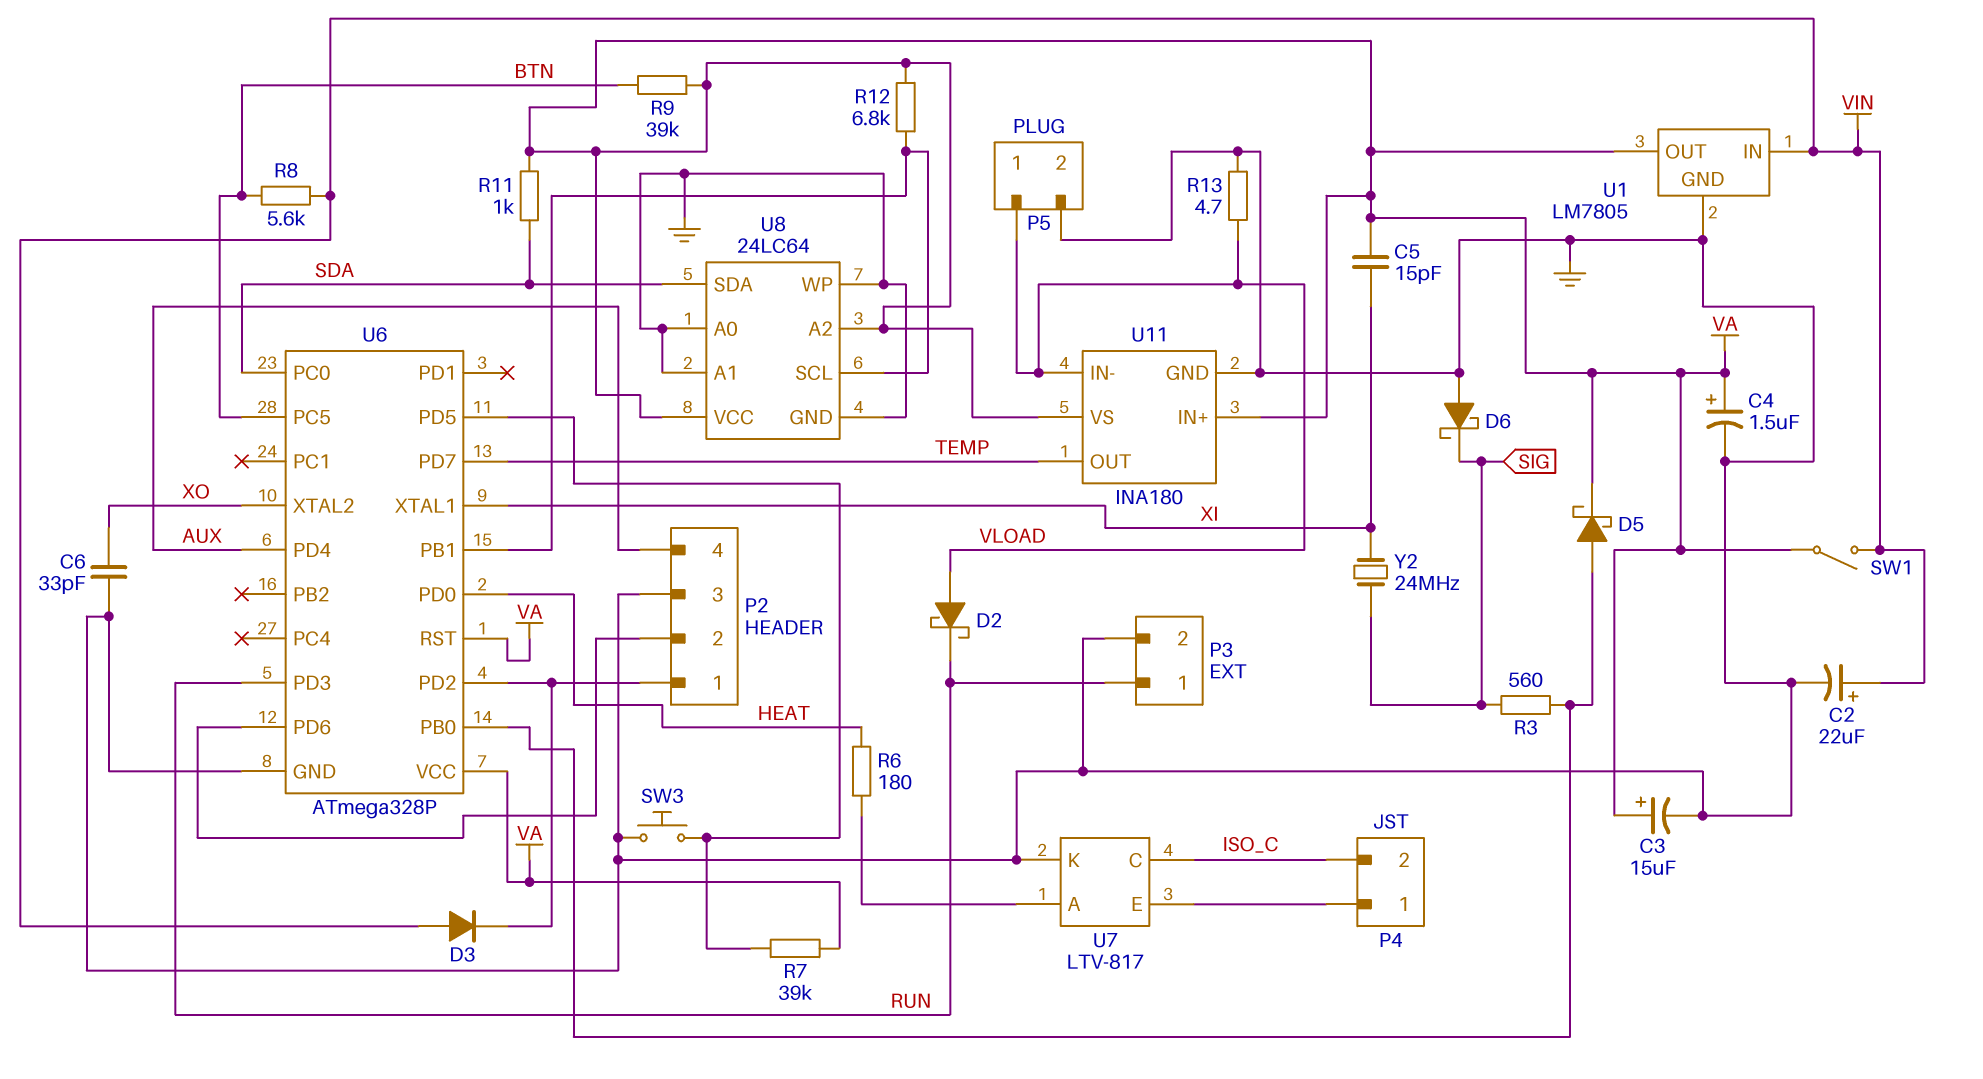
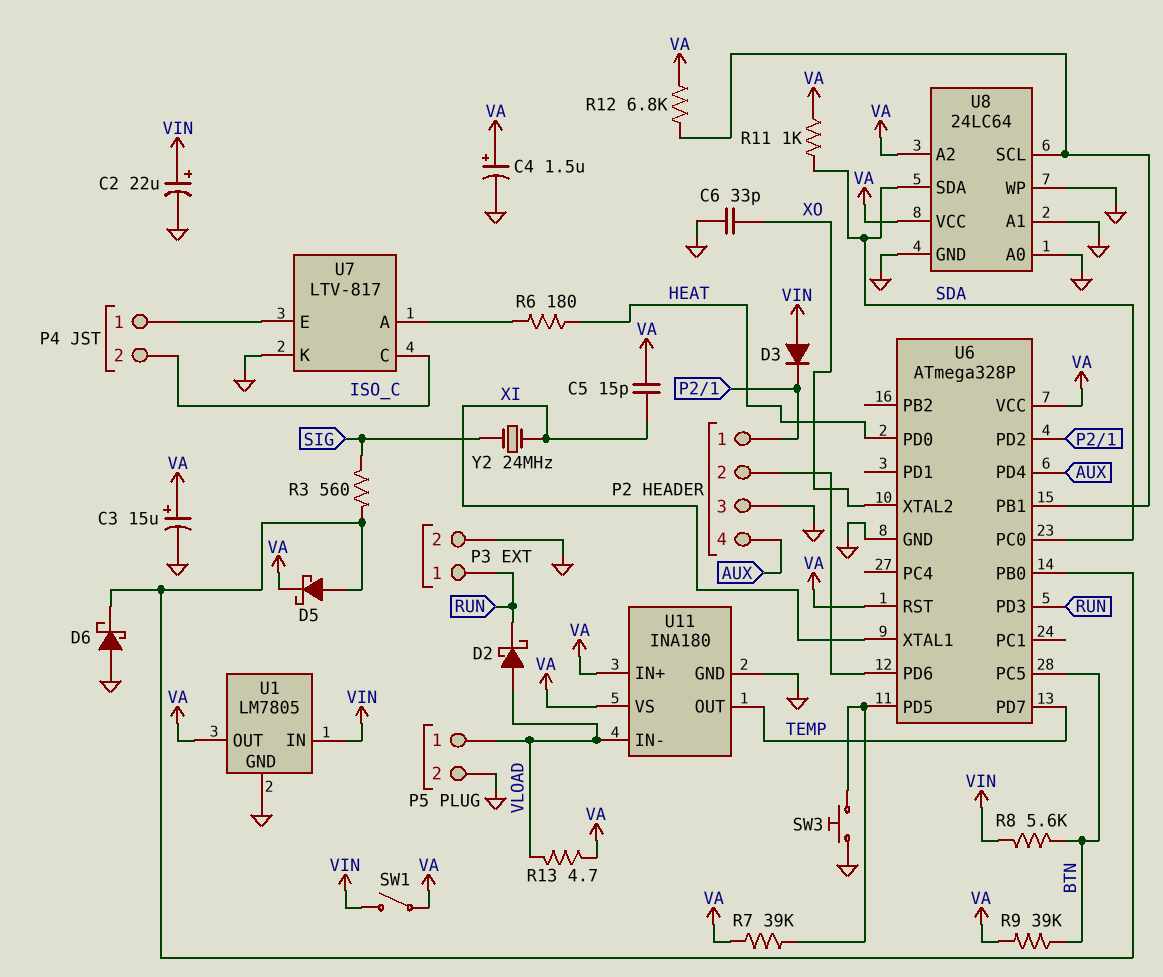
D6: schottky (A GND, K SIG) -> schottky (A GND, K U6/PB0)
R13: 4.7 (GND, VLOAD) -> 4.7 (VA, VLOAD)

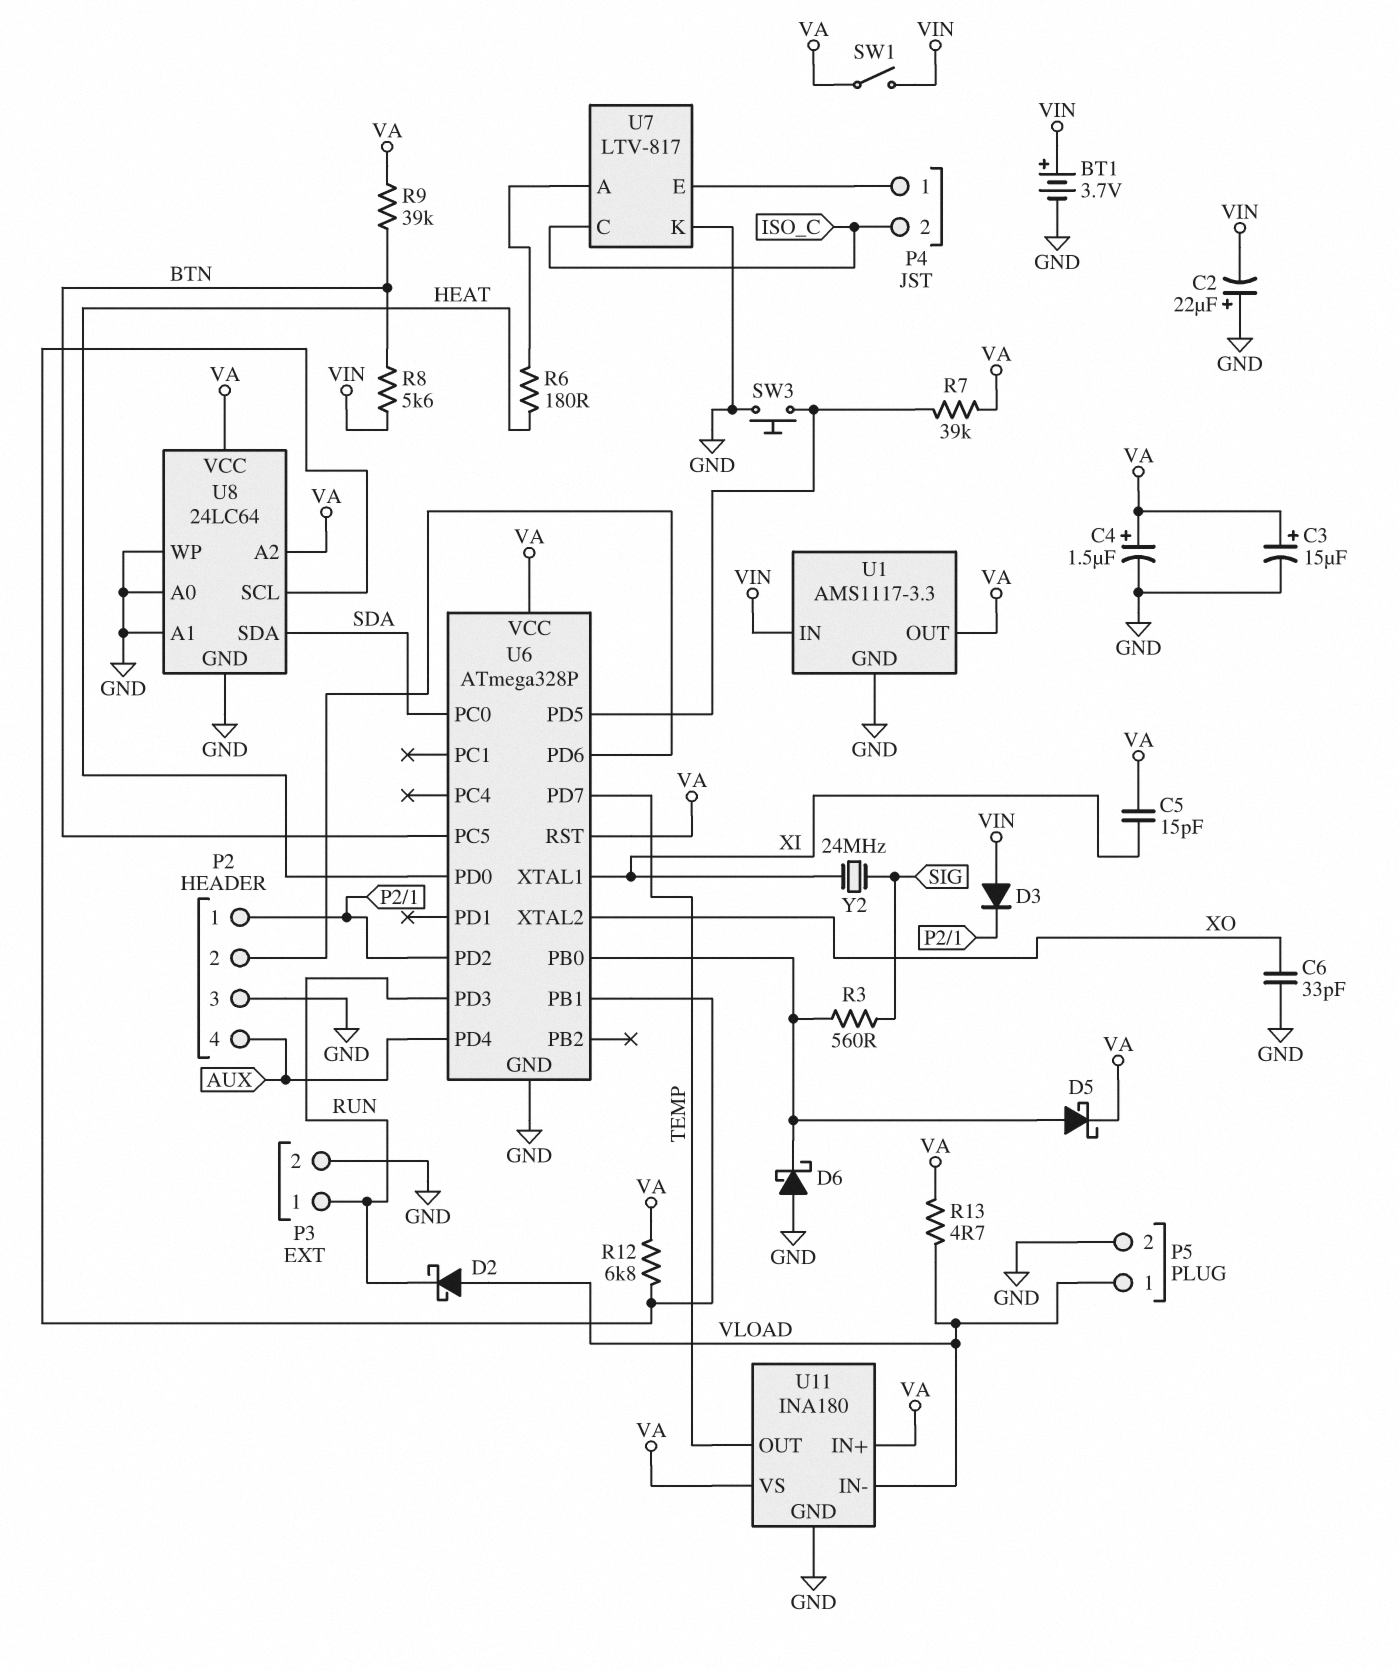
BT1: none -> 3.7V (plus VIN, minus GND)
C2: 22uF (plus VIN, minus GND) -> 22uF (plus GND, minus VIN)
R11: 1k (SDA, VA) -> none
U1: LM7805 -> AMS1117-3.3

